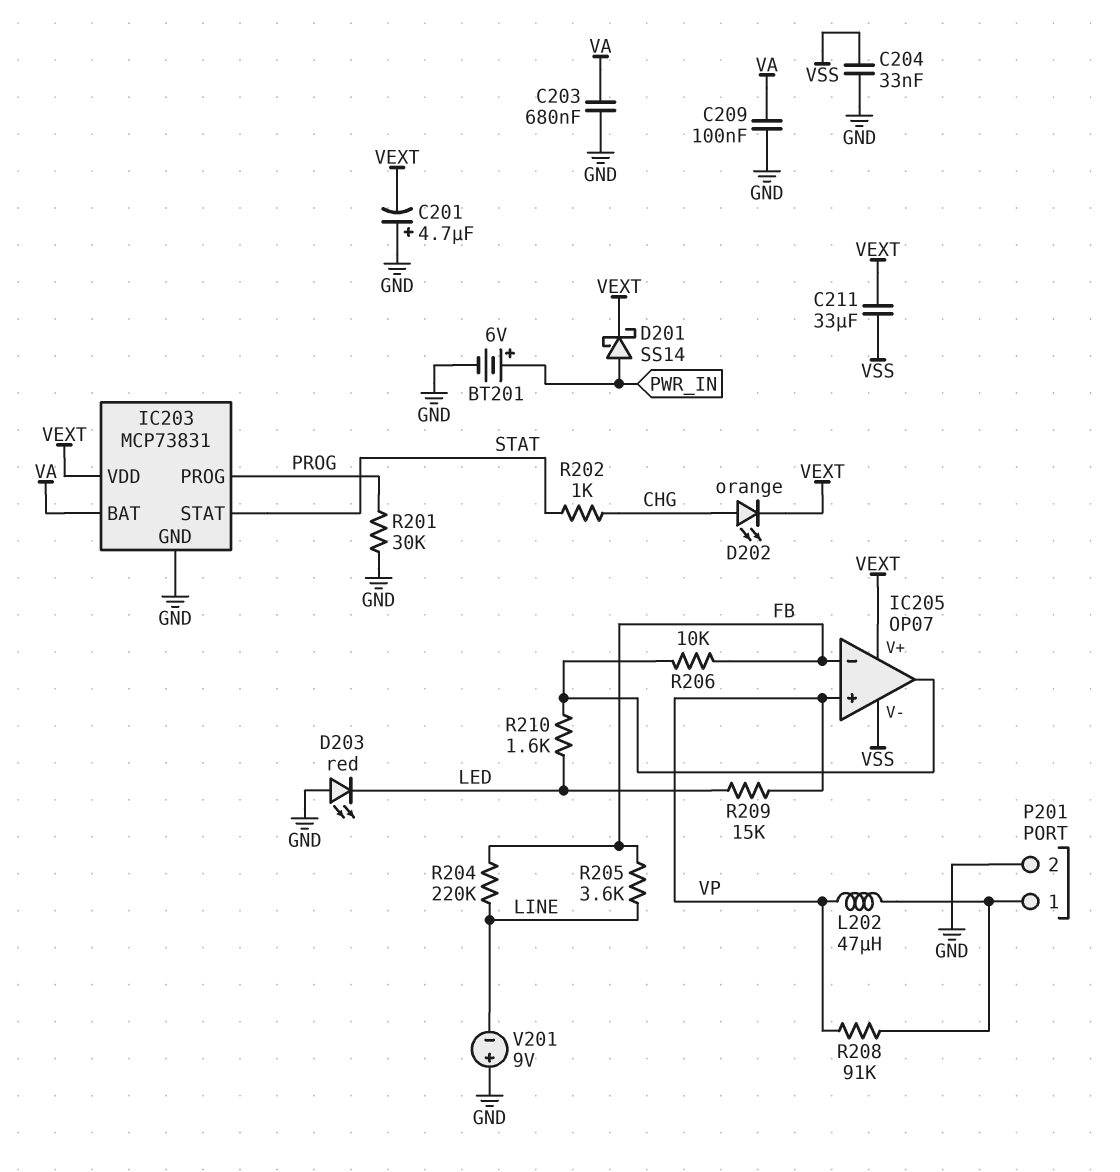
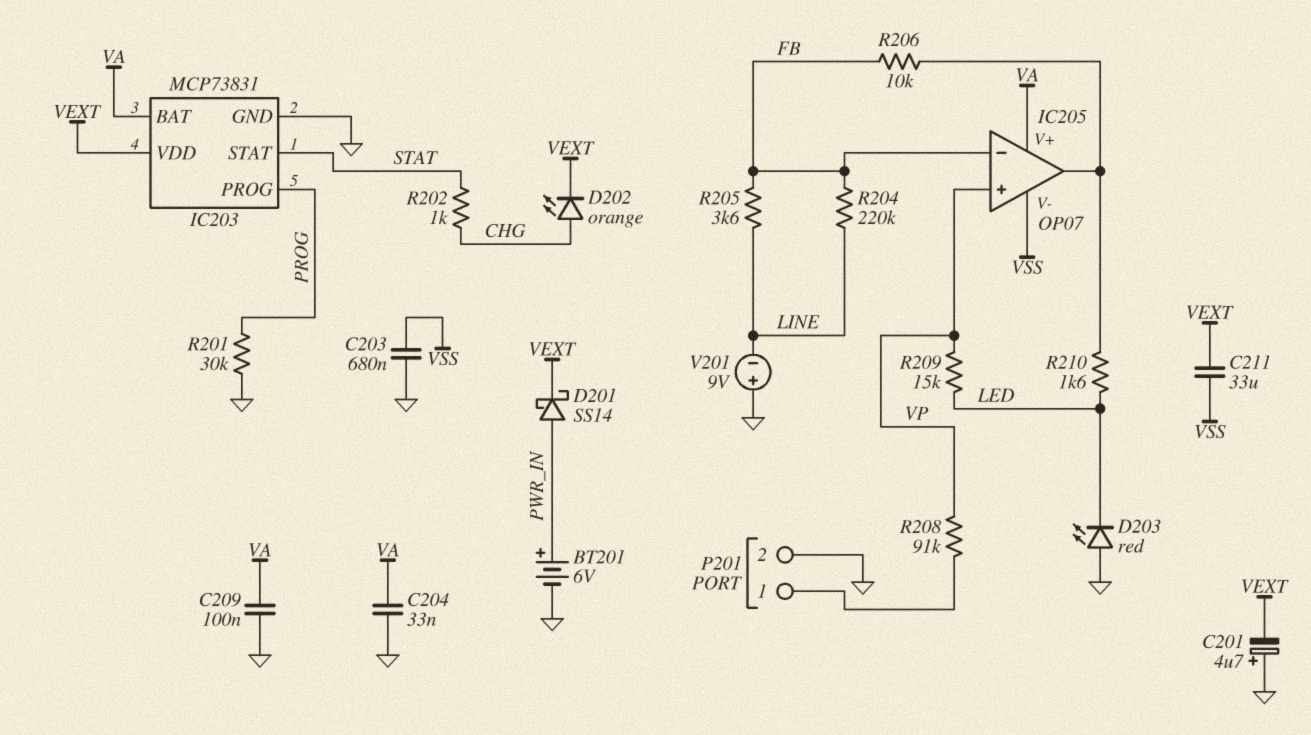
C203: 680nF (GND, VA) -> 680nF (GND, VSS)
C204: 33nF (GND, VSS) -> 33nF (GND, VA)
IC205 pin V+: VEXT -> VA
L202: 47uH (P201/1, VP) -> none

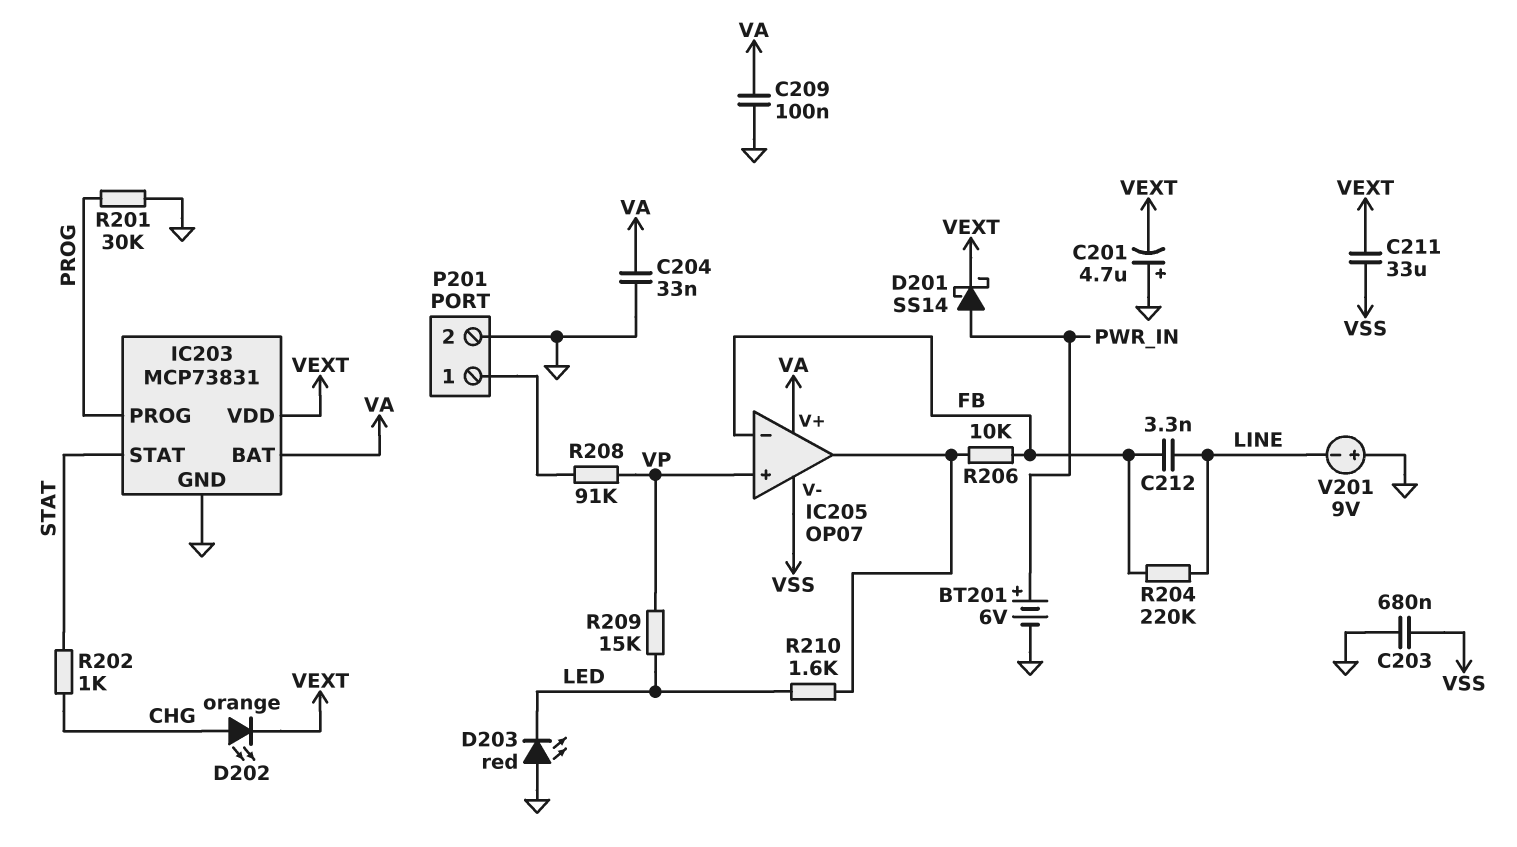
C212: none -> 3.3nF (FB, LINE)
R205: 3.6k (FB, LINE) -> none

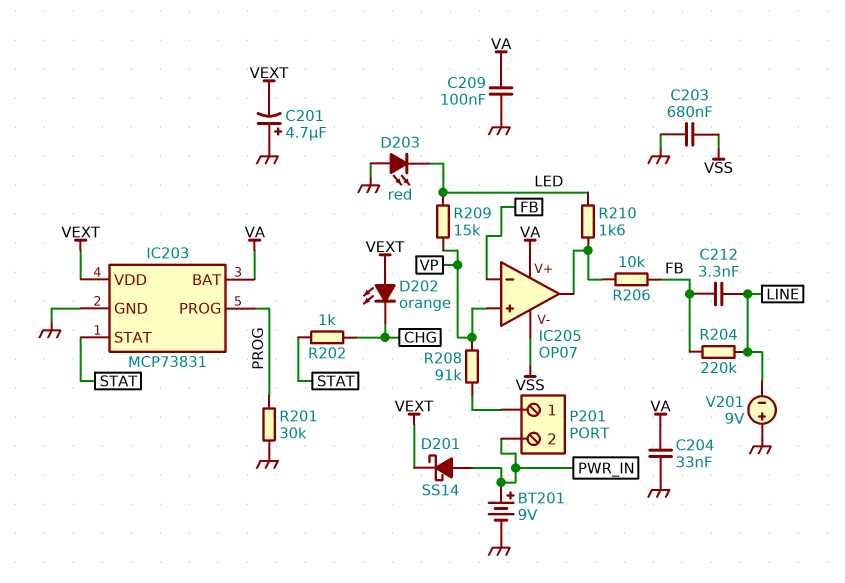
BT201: 6V (plus PWR_IN, minus GND) -> 9V (plus PWR_IN, minus GND)
C211: 33uF (VEXT, VSS) -> none
D202: LED orange (A CHG, K VEXT) -> LED orange (A VEXT, K CHG)
P201 pin 2: GND -> PWR_IN

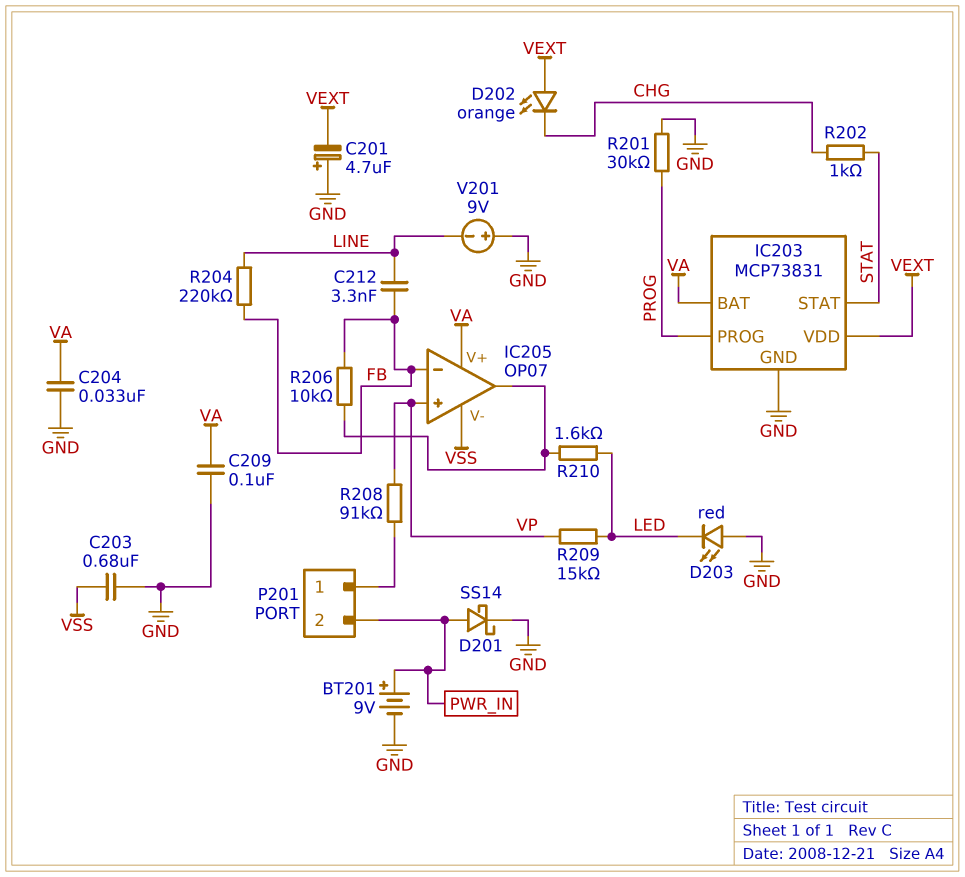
D201: schottky SS14 (A PWR_IN, K VEXT) -> schottky SS14 (A PWR_IN, K GND)

